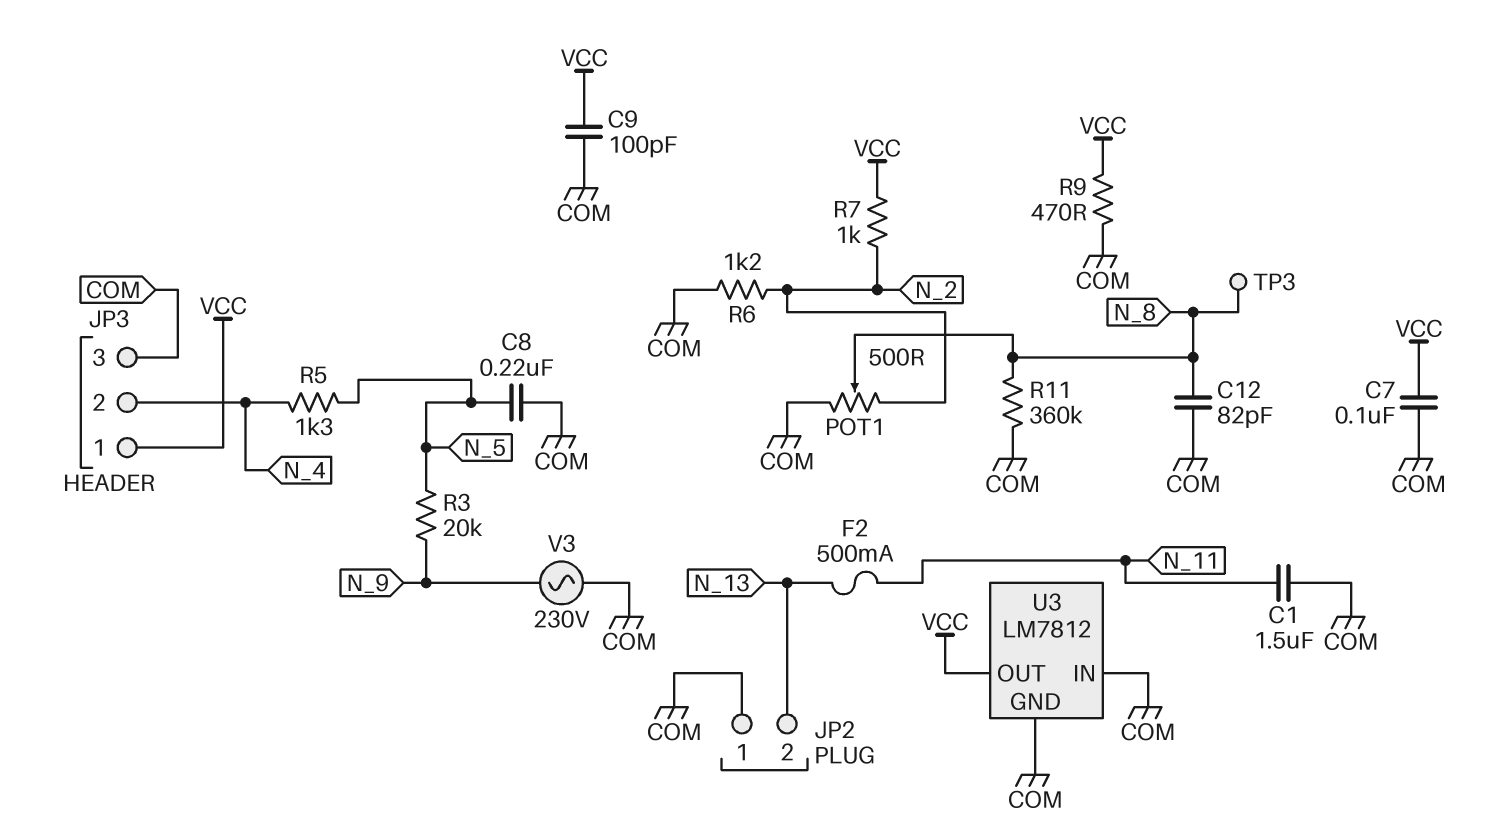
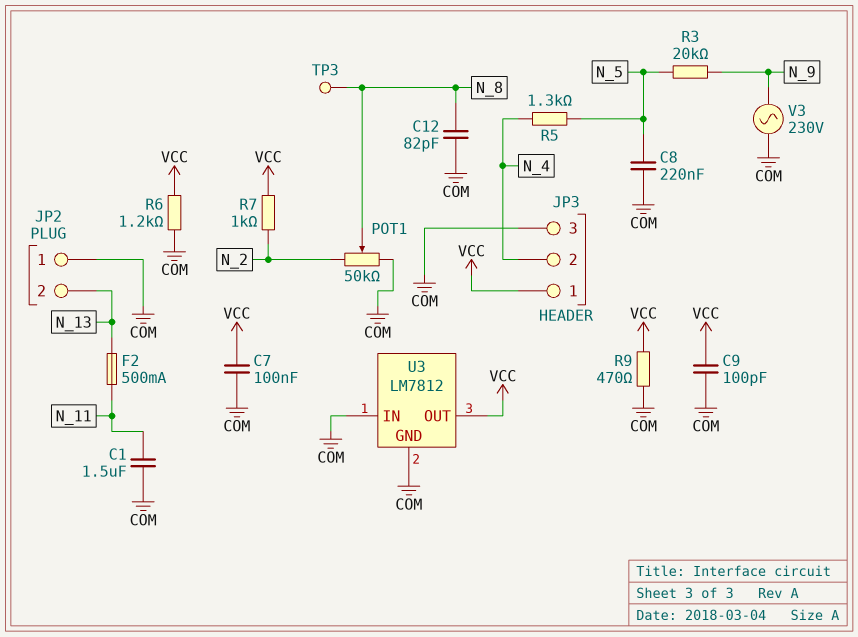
POT1: 500 (COM, N_2, wiper N_8) -> 50k (COM, N_2, wiper N_8)
R6: 1.2k (COM, N_2) -> 1.2k (COM, VCC)
R11: 360k (COM, N_8) -> none

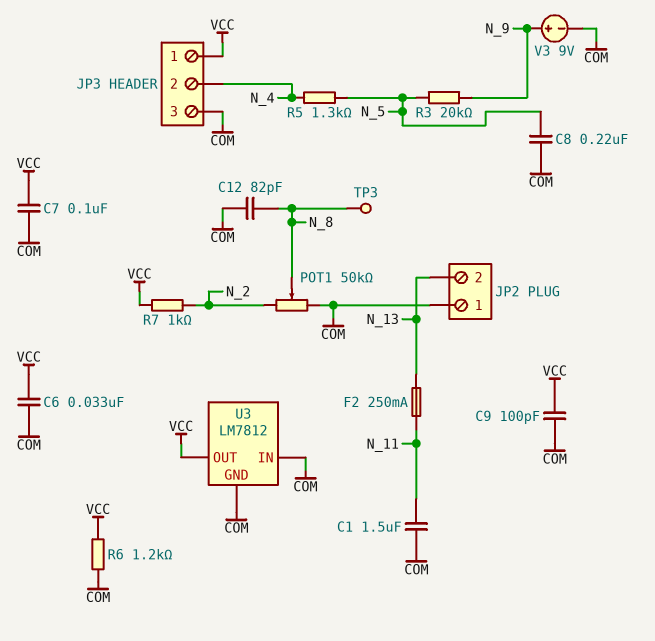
C6: none -> 33nF (COM, VCC)
F2: 500mA (N_11, N_13) -> 250mA (N_11, N_13)
R9: 470 (COM, VCC) -> none
V3: AC 230V (COM, N_9) -> 9V (plus N_9, minus COM)

